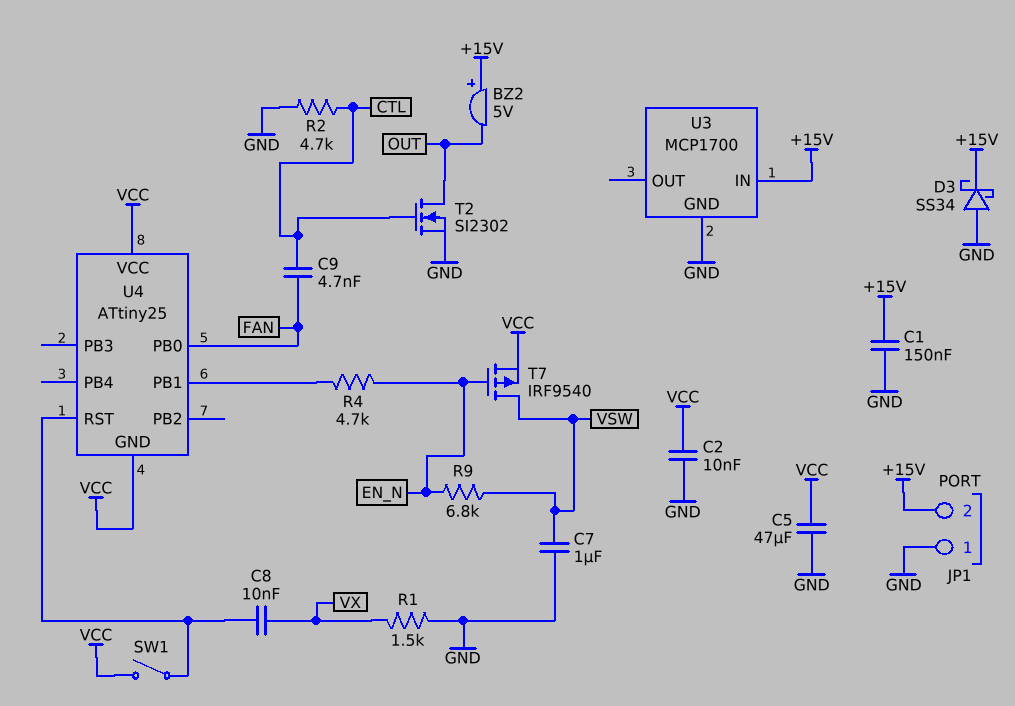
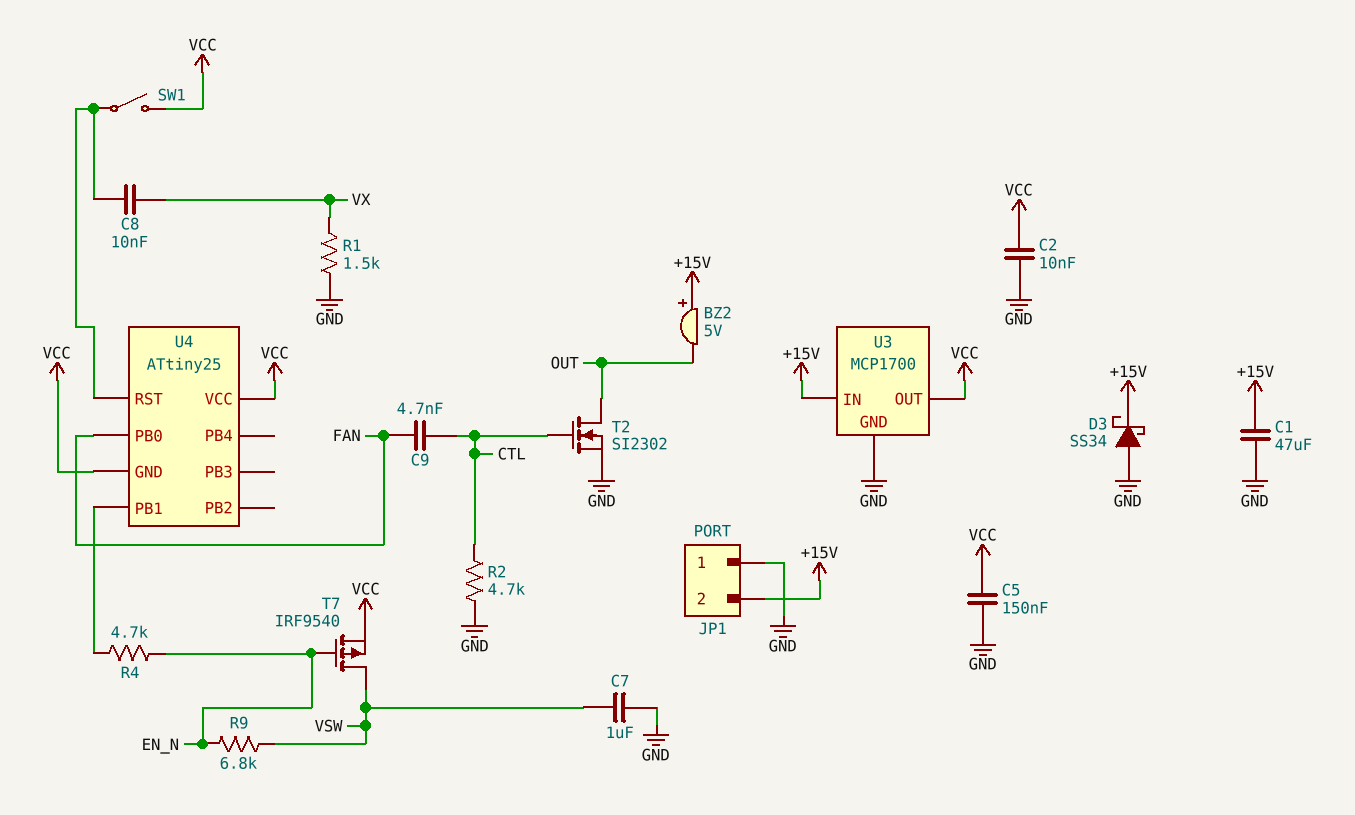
C1: 150nF (+15V, GND) -> 47uF (+15V, GND)
C5: 47uF (GND, VCC) -> 150nF (GND, VCC)
U3 pin OUT: none -> VCC

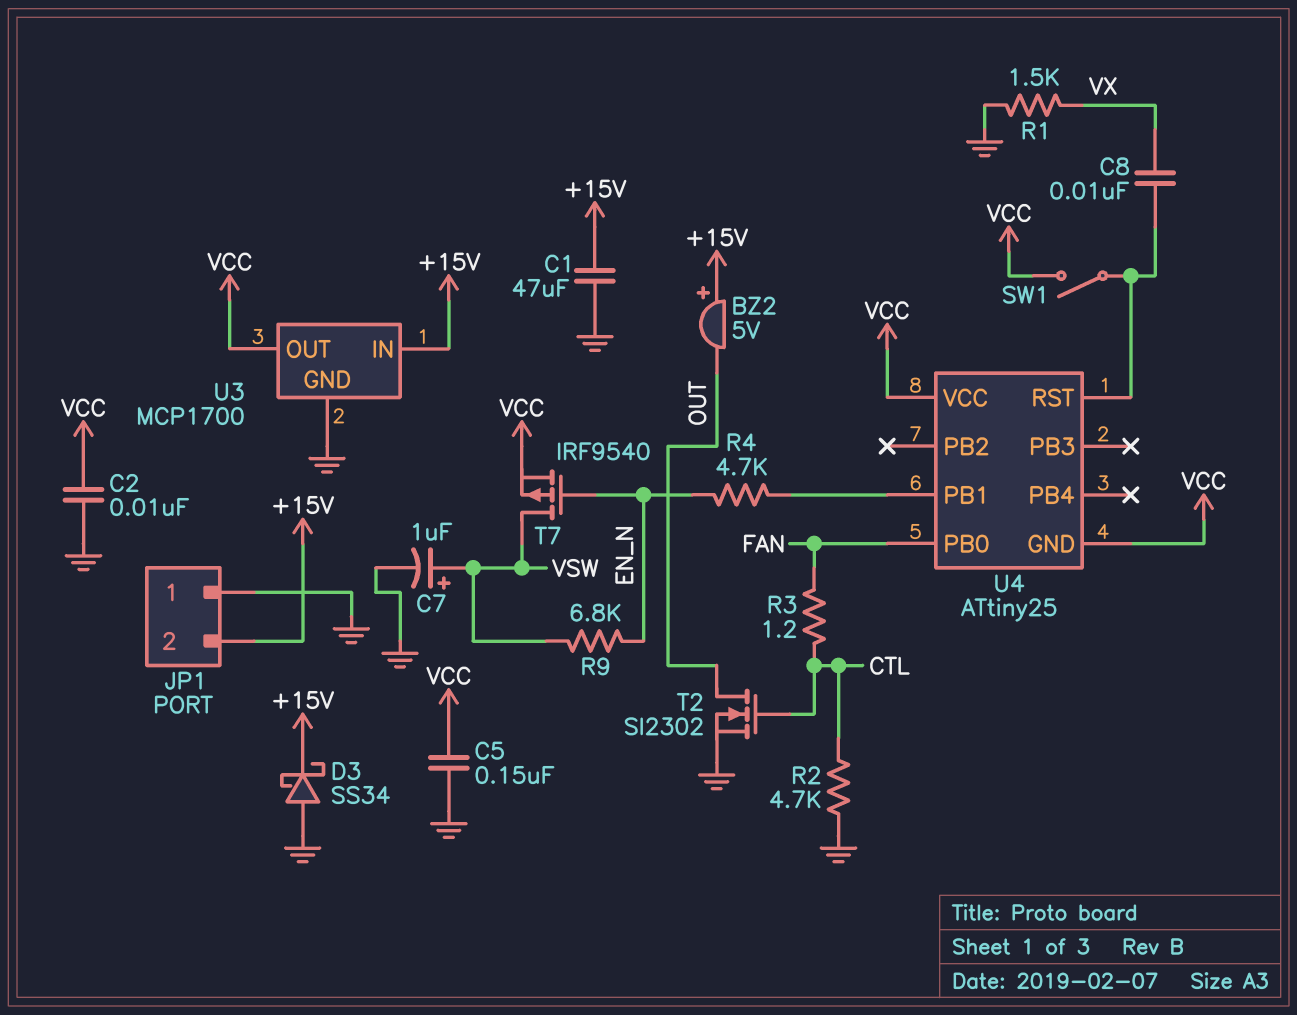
C7: 1uF (GND, VSW) -> 1uF (plus VSW, minus GND)
C9: 4.7nF (CTL, FAN) -> none
R3: none -> 1.2 (CTL, FAN)

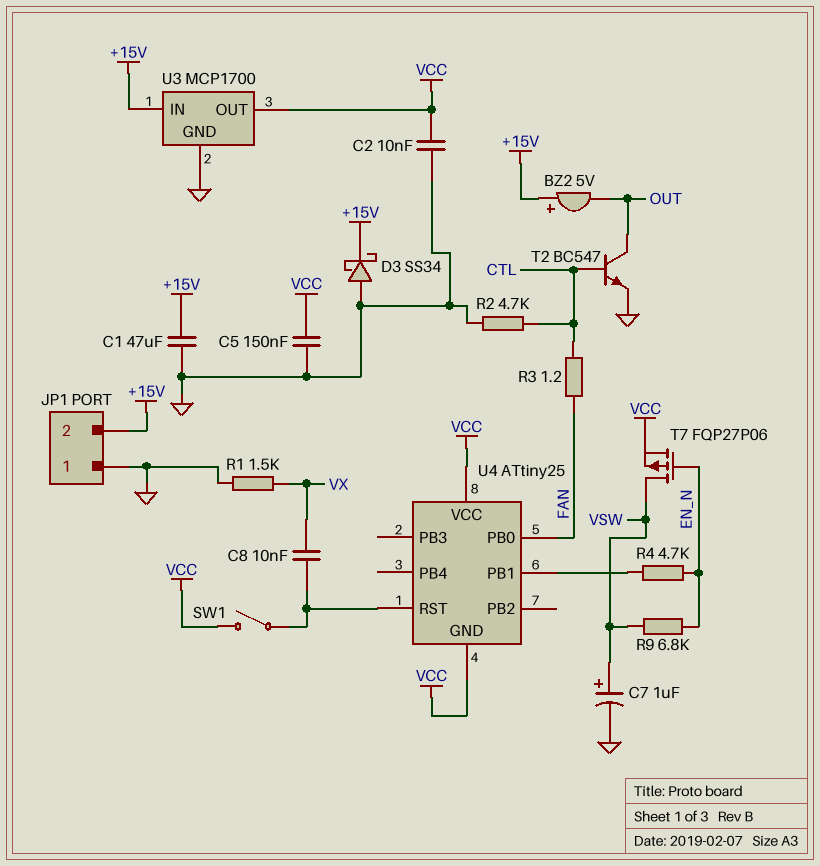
T2: NMOS SI2302 (G CTL, D OUT, S GND) -> NPN BC547 (B CTL, C OUT, E GND)
T7: PMOS IRF9540 (G EN_N, D VSW, S VCC) -> PMOS FQP27P06 (G EN_N, D VSW, S VCC)

